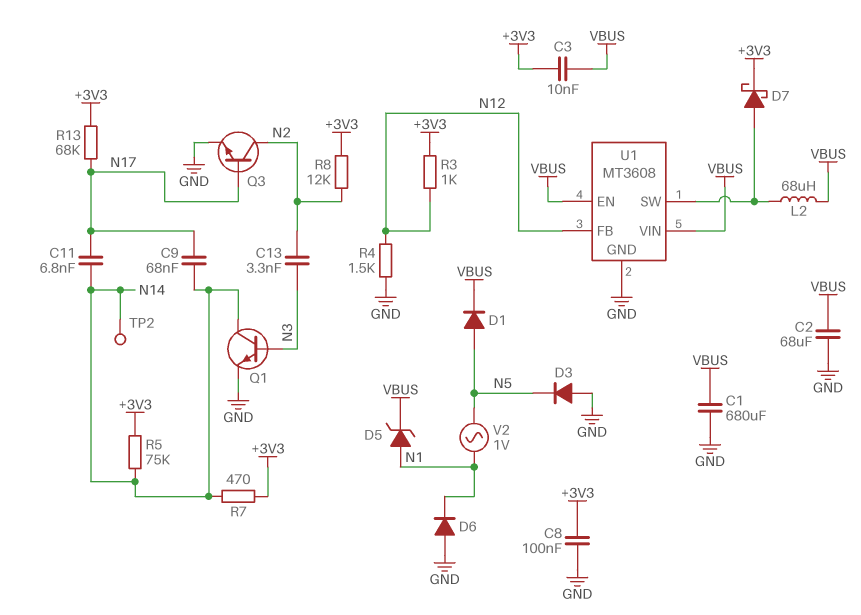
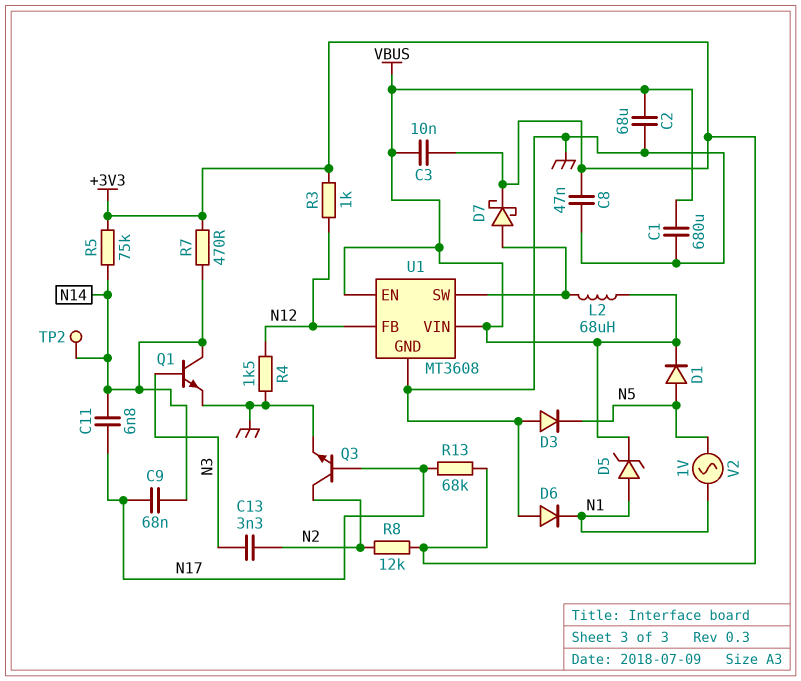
C8: 100nF (+3V3, GND) -> 47nF (+3V3, GND)

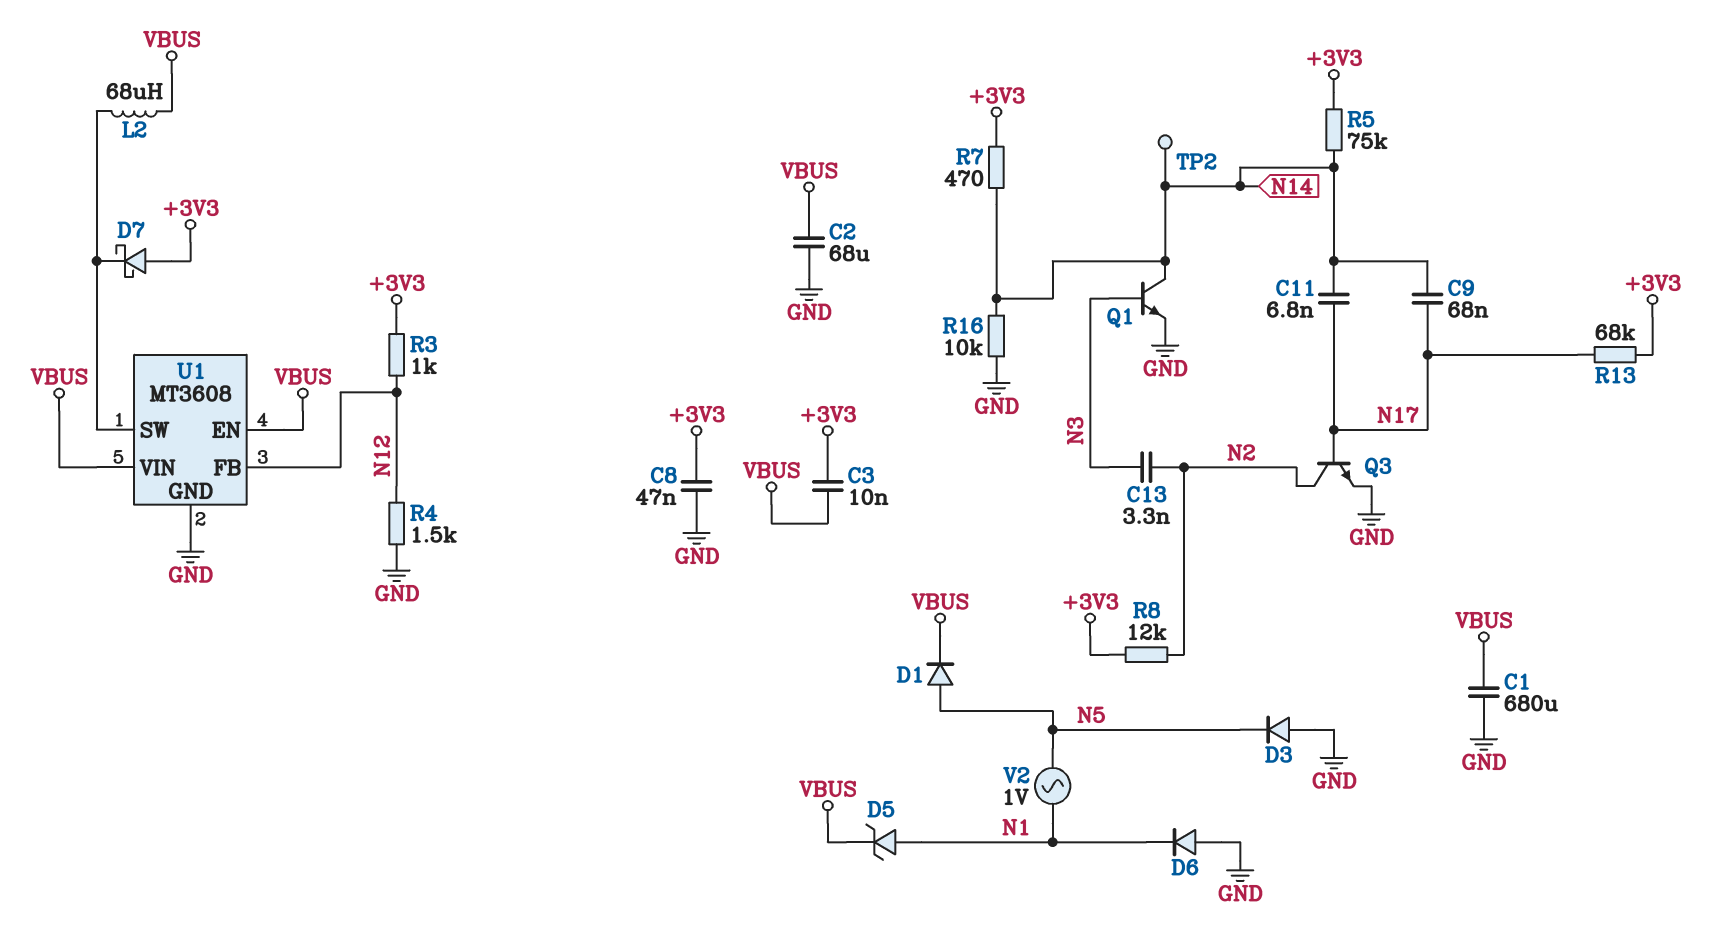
D7: schottky (A U1/SW, K +3V3) -> schottky (A +3V3, K U1/SW)
R16: none -> 10k (GND, N14)

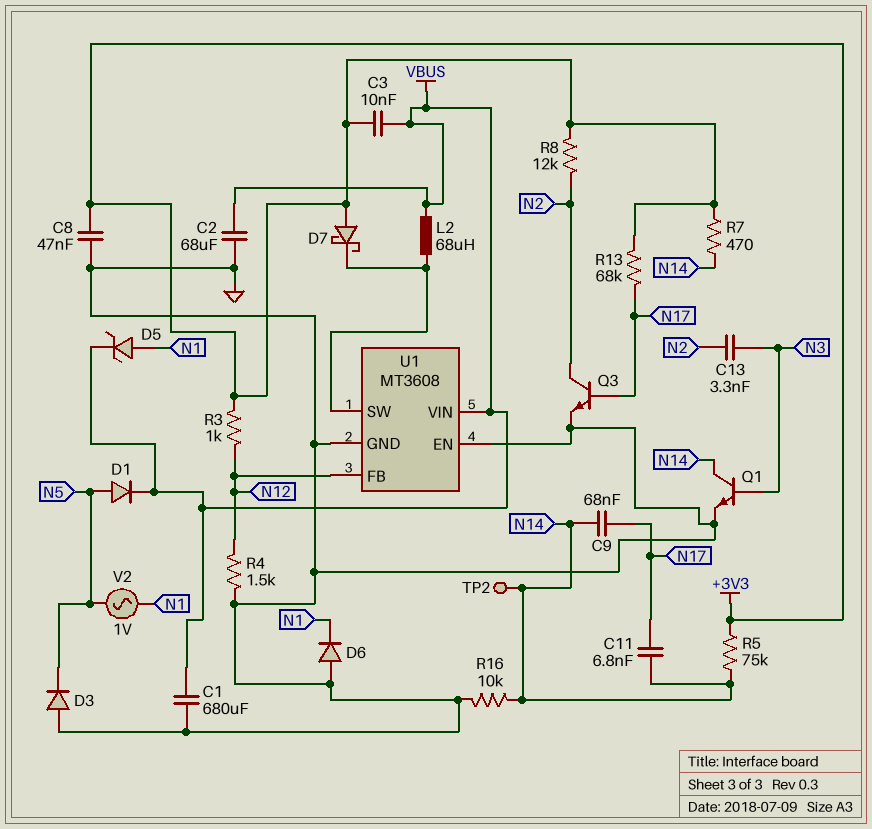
U1 pin EN: VBUS -> GND

